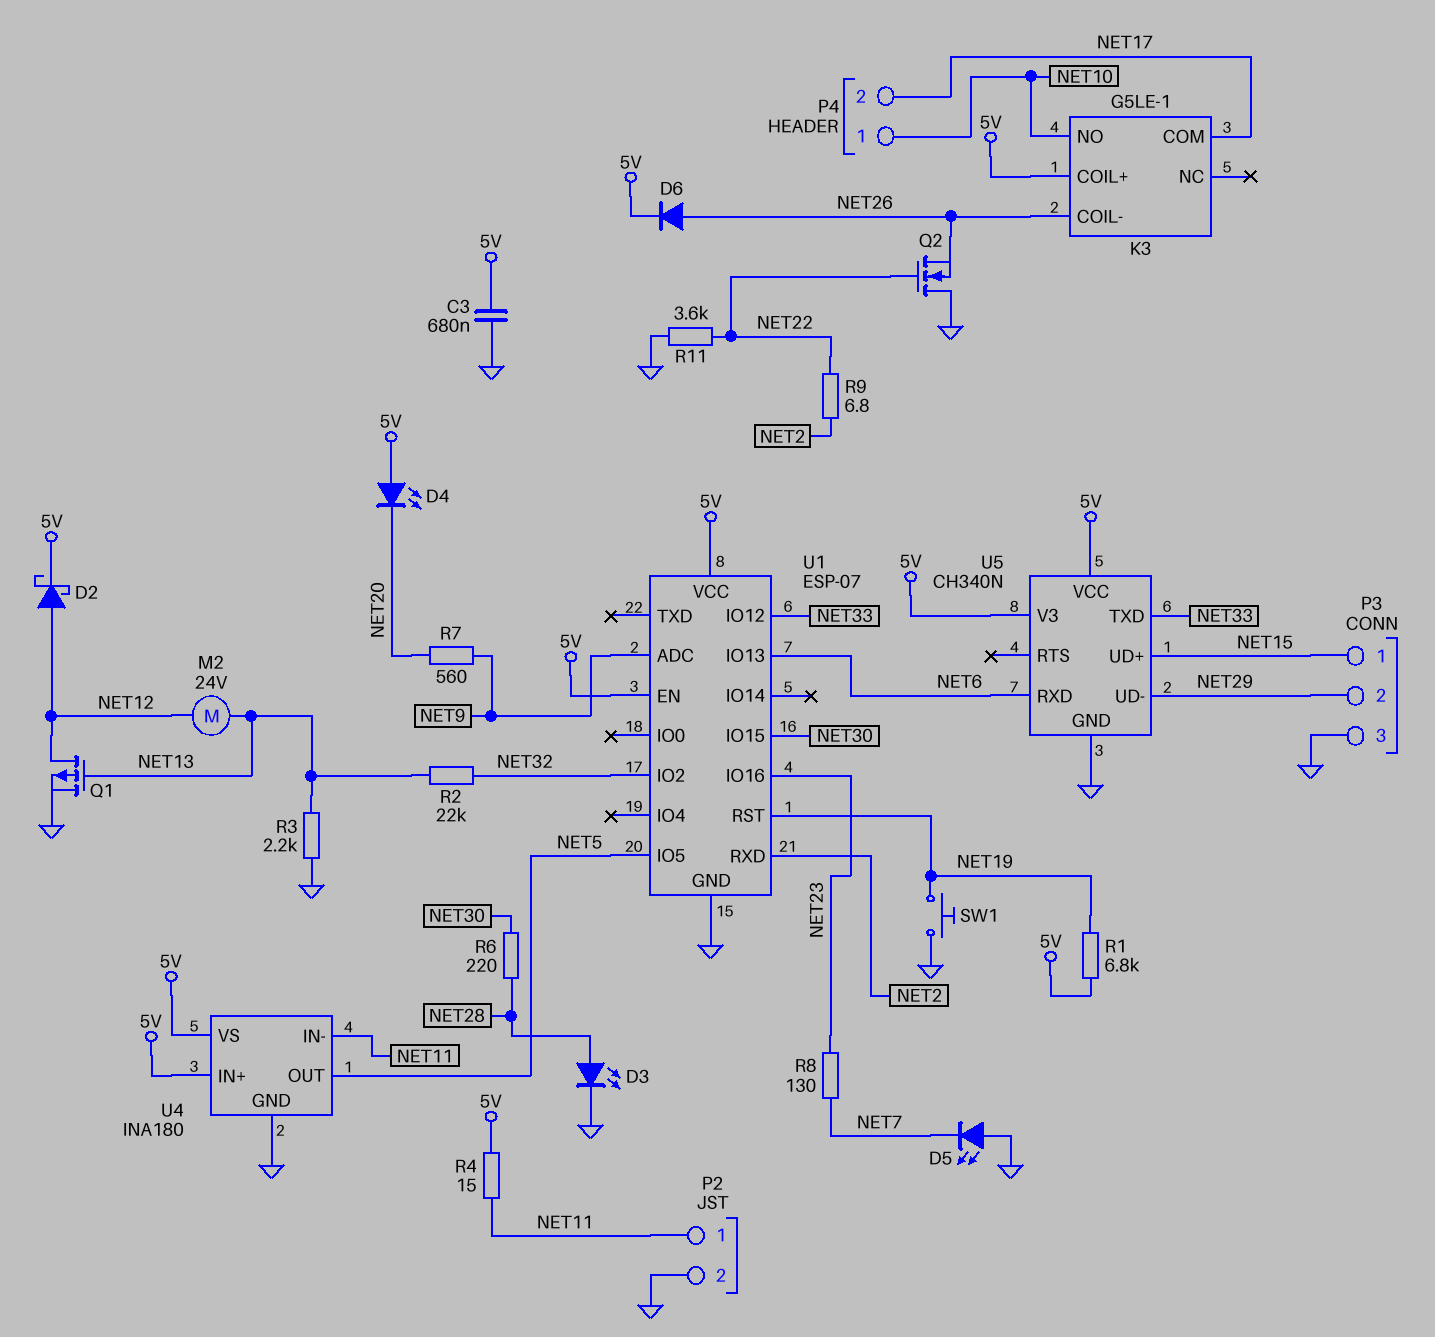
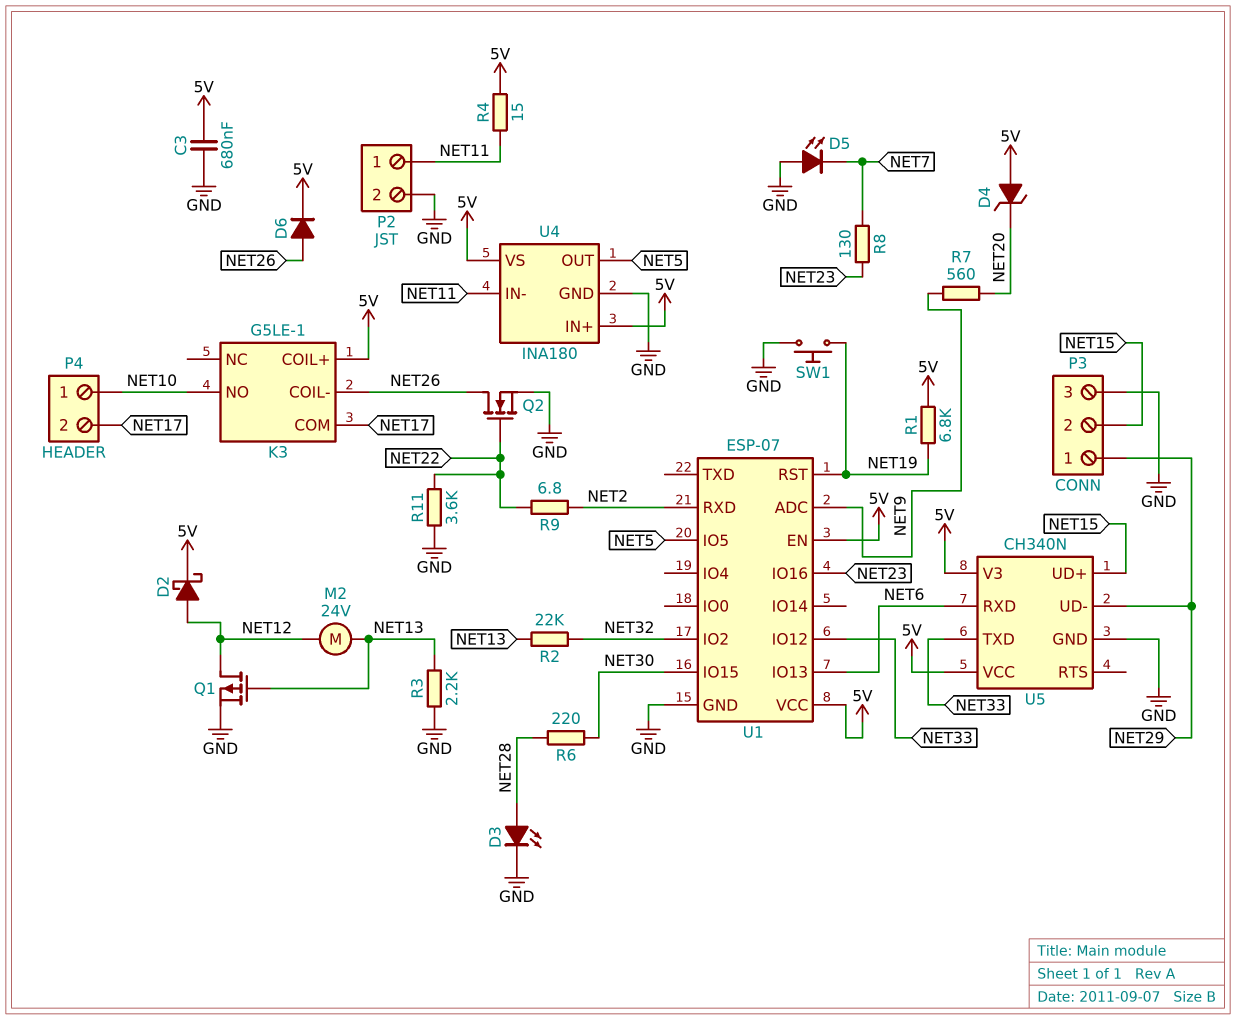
D4: LED (A 5V, K NET20) -> zener (A 5V, K NET20)
P3 pin 1: NET15 -> NET29
P3 pin 2: NET29 -> NET15
Q2: NMOS (G NET22, D GND, S NET26) -> NMOS (G NET22, D NET26, S GND)

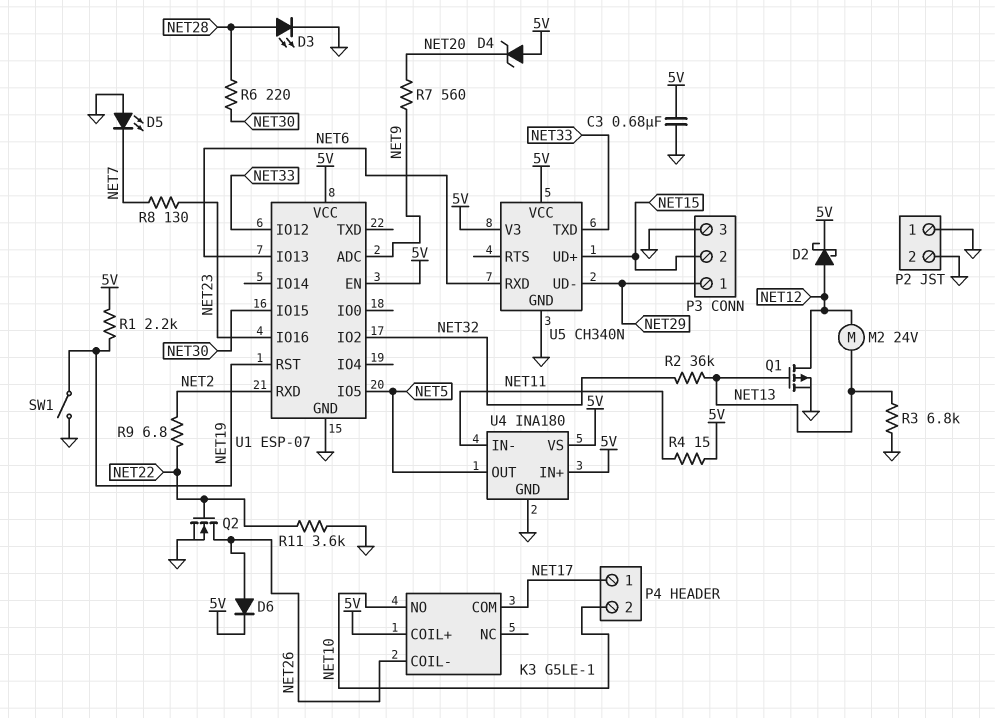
P2 pin 1: NET11 -> GND
P4 pin 1: NET10 -> NET17
P4 pin 2: NET17 -> NET10
R1: 6.8k (5V, NET19) -> 2.2k (5V, NET19)
R2: 22k (NET13, NET32) -> 36k (NET13, NET32)
R3: 2.2k (GND, NET13) -> 6.8k (GND, NET13)
SW1: button (GND, NET19) -> switch (GND, NET19)

